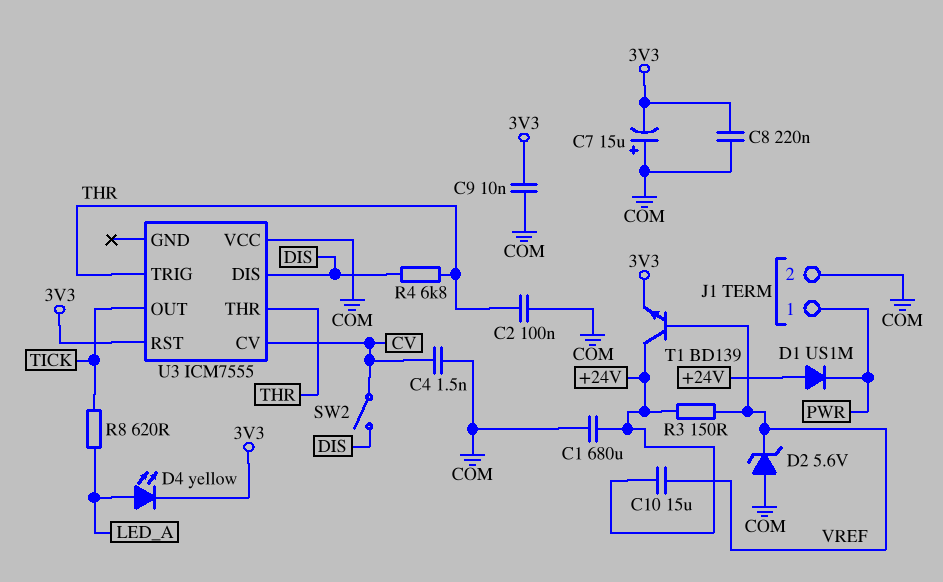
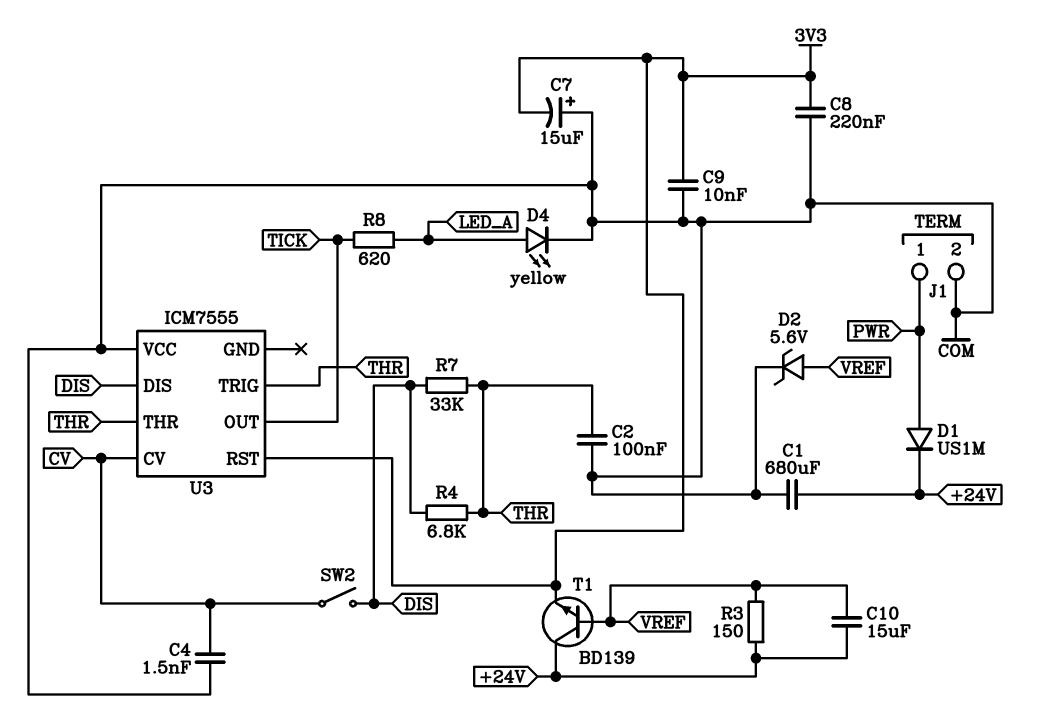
D1: diode US1M (A +24V, K PWR) -> diode US1M (A PWR, K +24V)
D2: zener 5.6V (A COM, K VREF) -> zener 5.6V (A VREF, K COM)
D4: LED yellow (A LED_A, K 3V3) -> LED yellow (A LED_A, K COM)
R7: none -> 33k (DIS, THR)

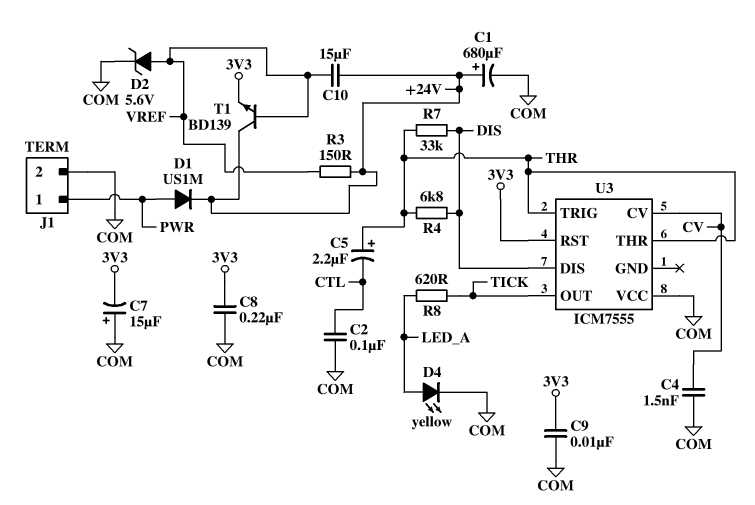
C1: 680uF (+24V, COM) -> 680uF (plus +24V, minus COM)
C2: 100nF (COM, THR) -> 100nF (COM, CTL)
C5: none -> 2.2uF (plus THR, minus CTL)
SW2: switch (CV, DIS) -> none

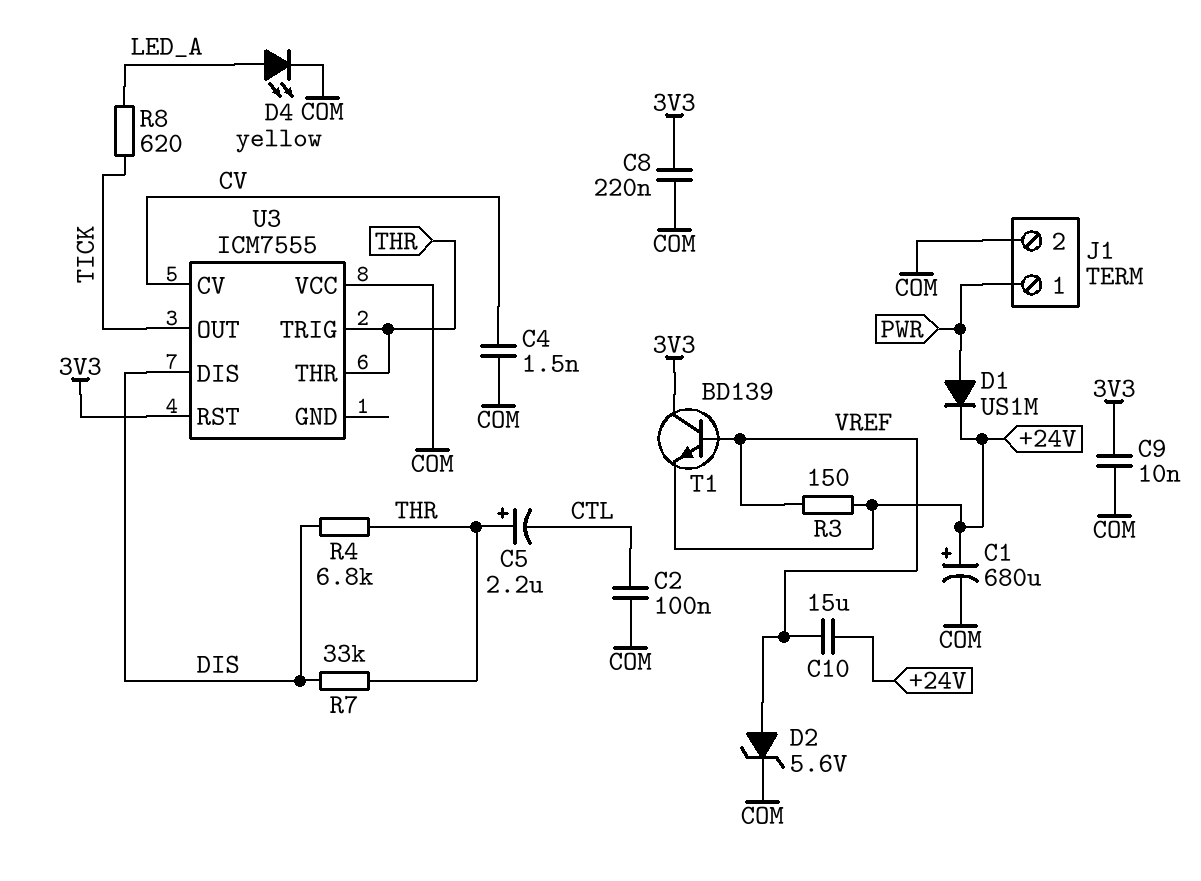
C7: 15uF (plus COM, minus 3V3) -> none
T1: NPN BD139 (B VREF, C +24V, E 3V3) -> NPN BD139 (B VREF, C 3V3, E +24V)

